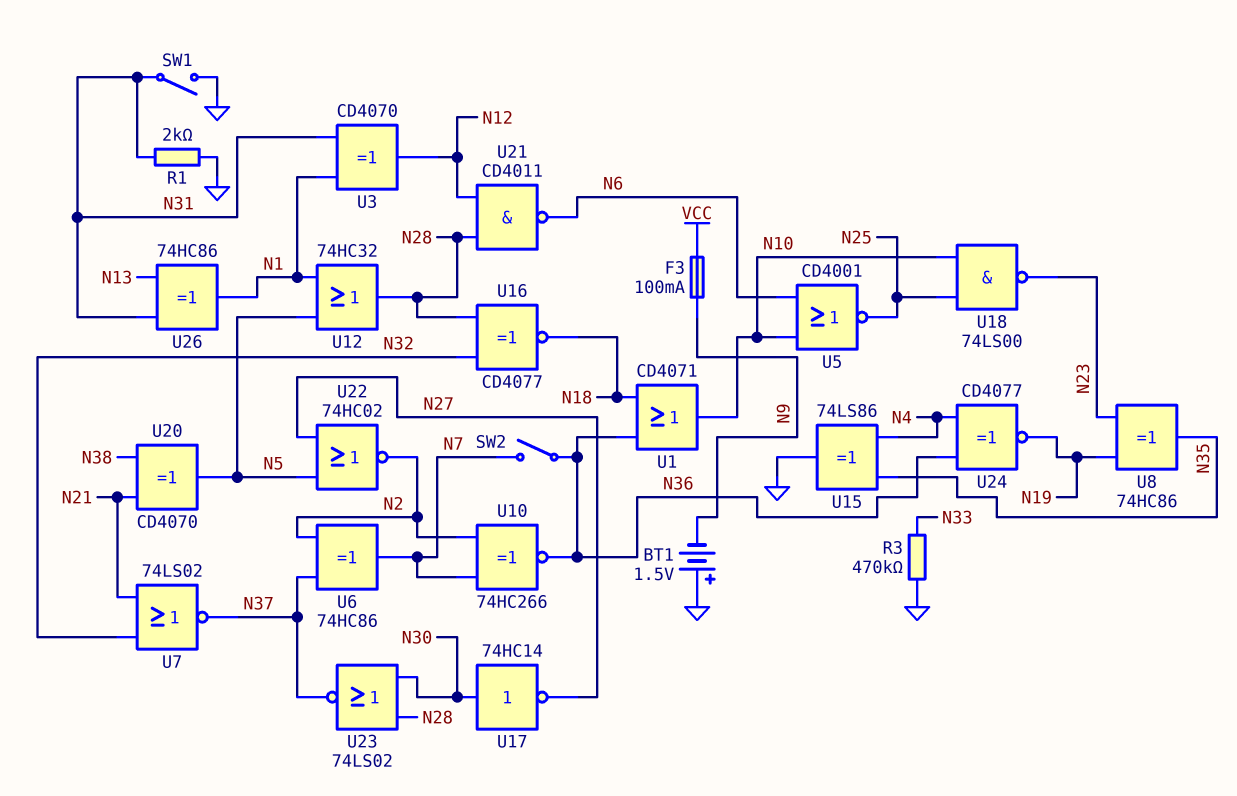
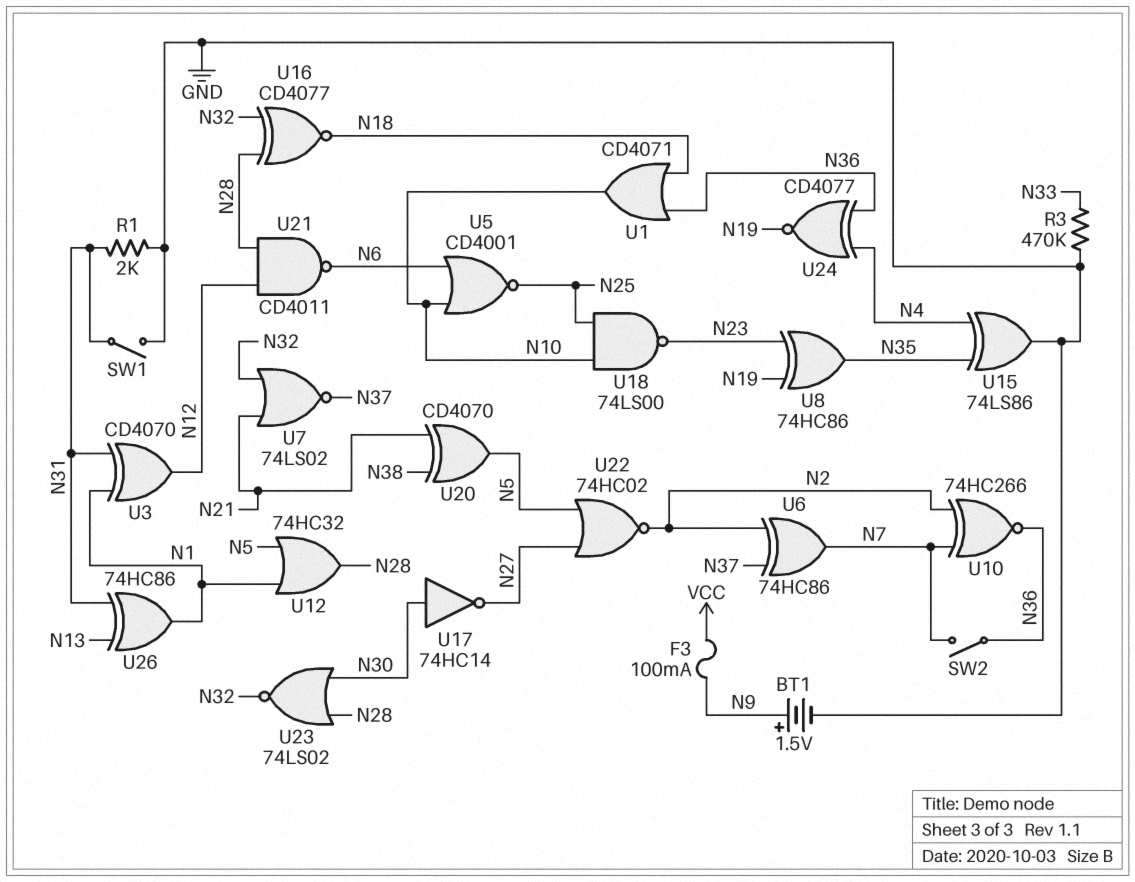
BT1: 1.5V (plus GND, minus N9) -> 1.5V (plus N9, minus GND)
U23: NOR 74LS02 (in N28, in N30, out N37) -> NOR 74LS02 (in N28, in N30, out N32)

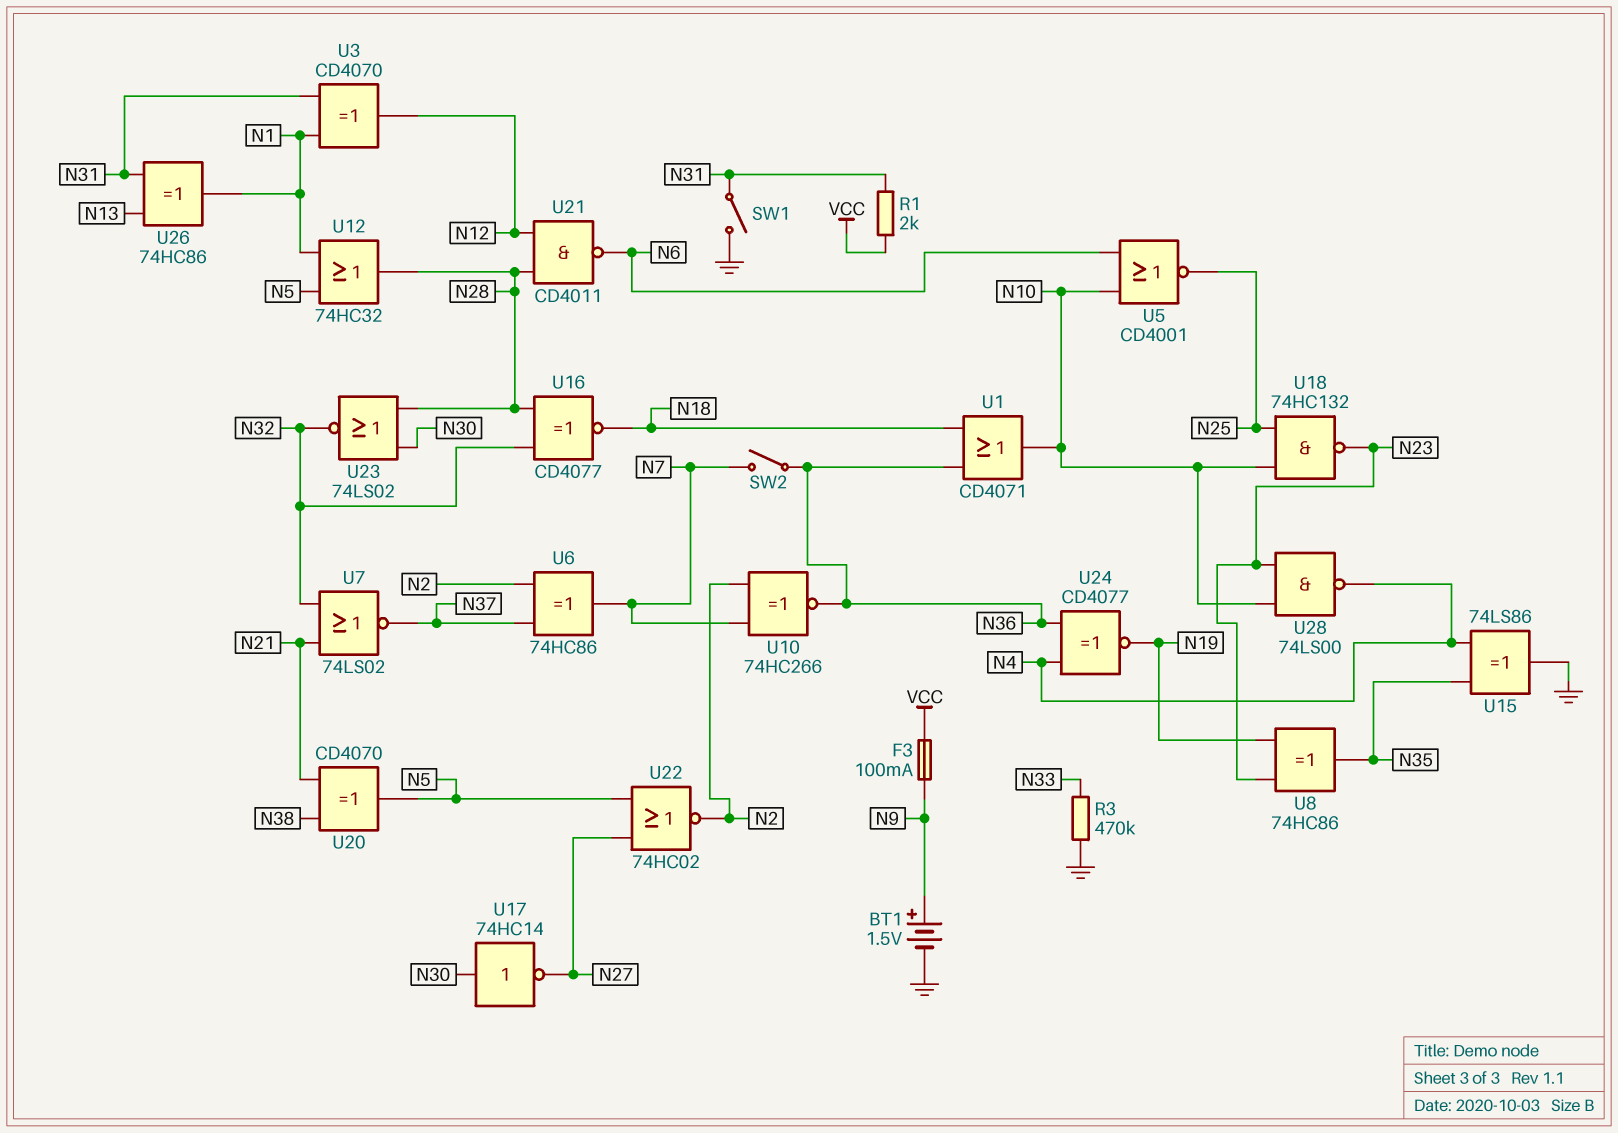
R1: 2k (GND, N31) -> 2k (N31, VCC)
U18: NAND 74LS00 (in N10, in N25, out N23) -> NAND 74HC132 (in N10, in N25, out N23)
U28: none -> NAND 74LS00 (in N10, in N23, out N4)

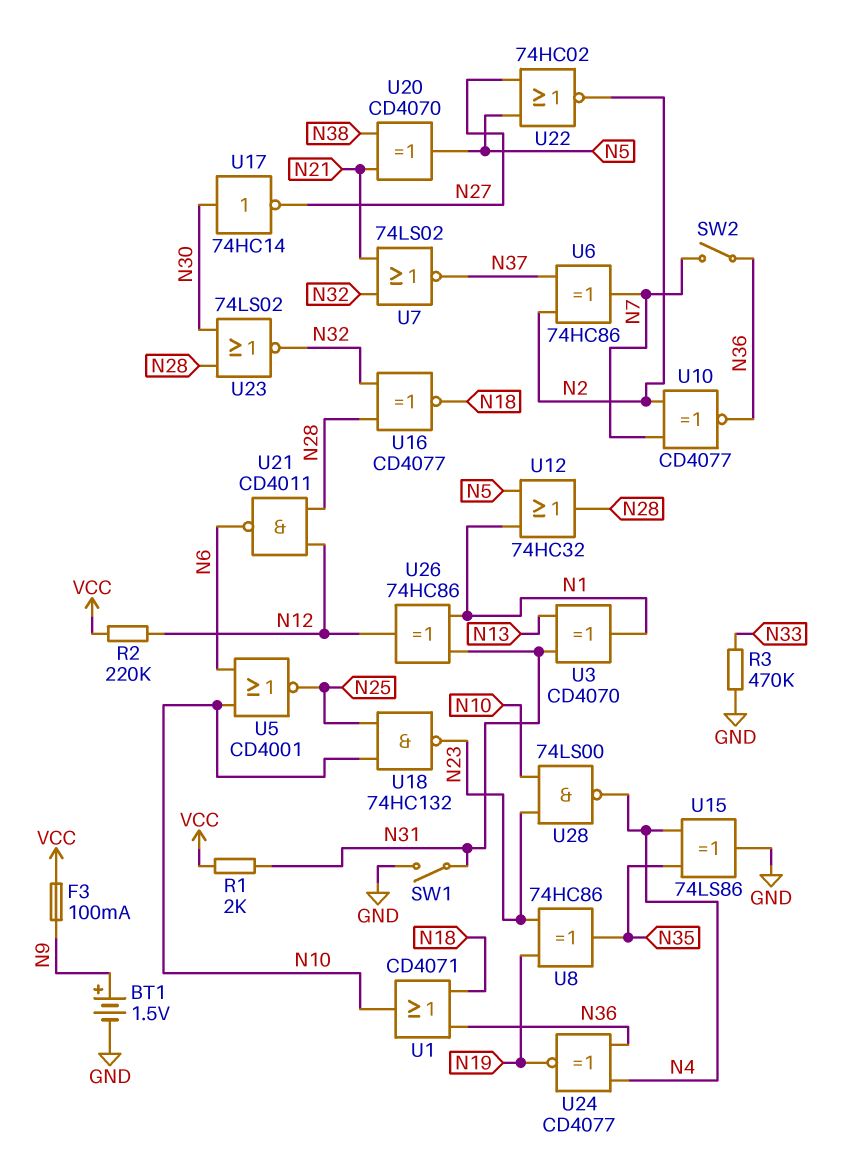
R2: none -> 220k (N12, VCC)
U3: XOR CD4070 (in N1, in N31, out N12) -> XOR CD4070 (in N13, in N31, out N1)
U10: XNOR 74HC266 (in N2, in N7, out N36) -> XNOR CD4077 (in N2, in N7, out N36)
U26: XOR 74HC86 (in N13, in N31, out N1) -> XOR 74HC86 (in N1, in N31, out N12)

